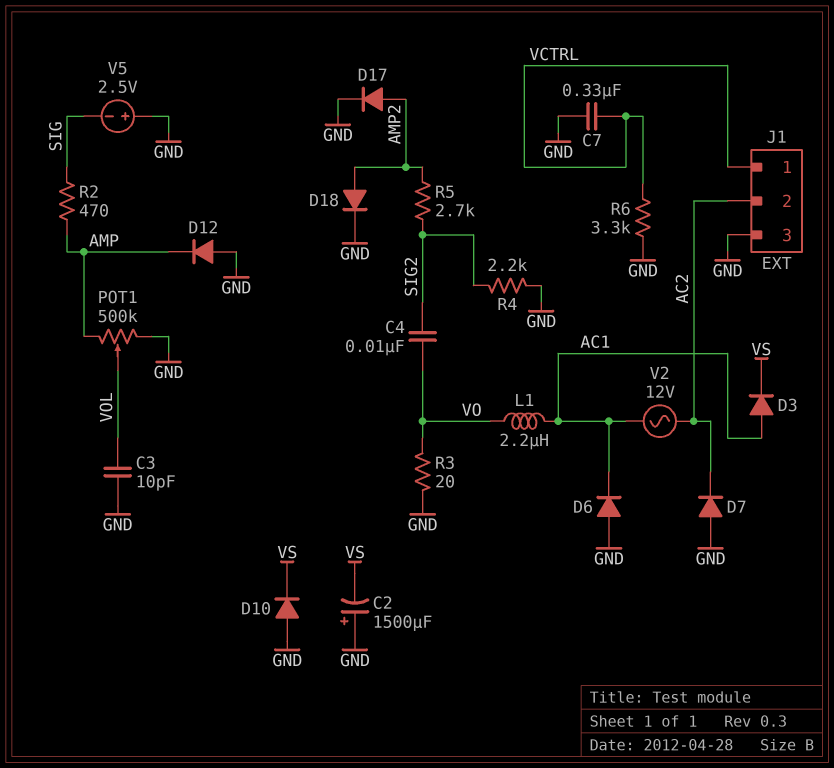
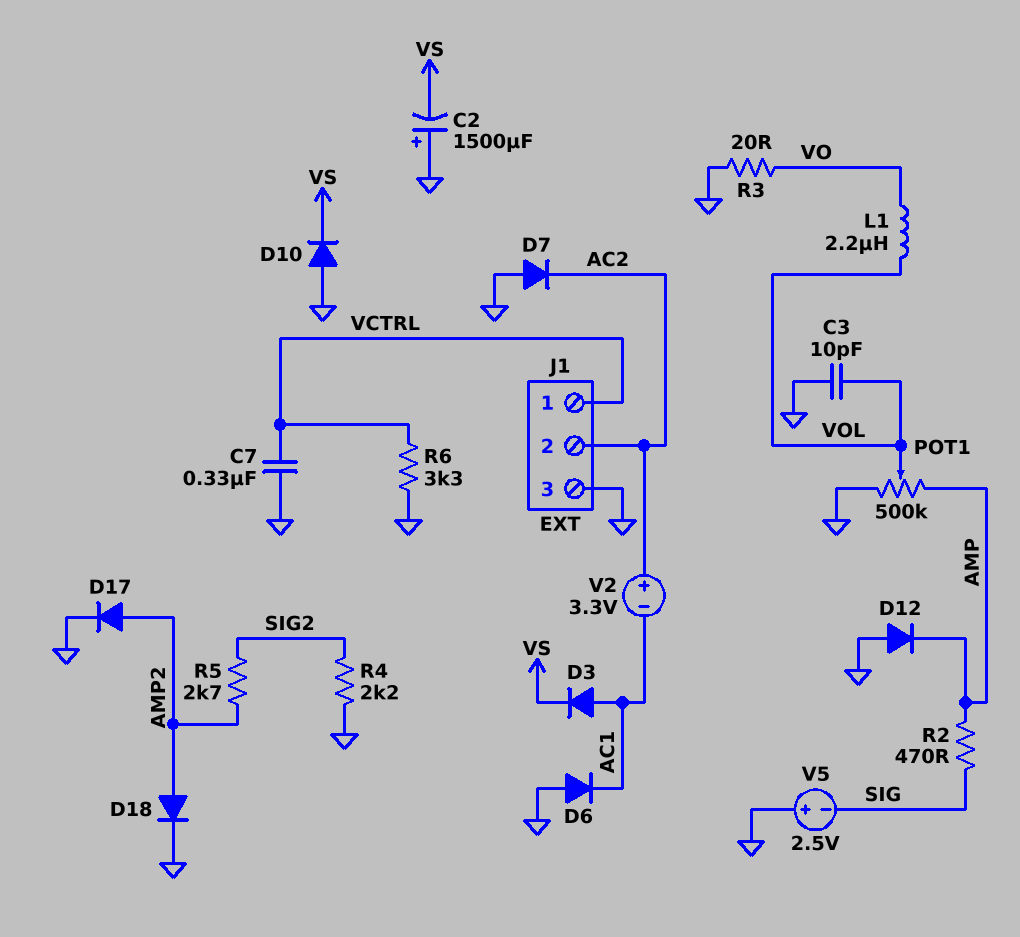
C4: 10nF (SIG2, VO) -> none
L1: 2.2uH (AC1, VO) -> 2.2uH (VO, VOL)
V2: AC 12V (AC1, AC2) -> 3.3V (plus AC2, minus AC1)

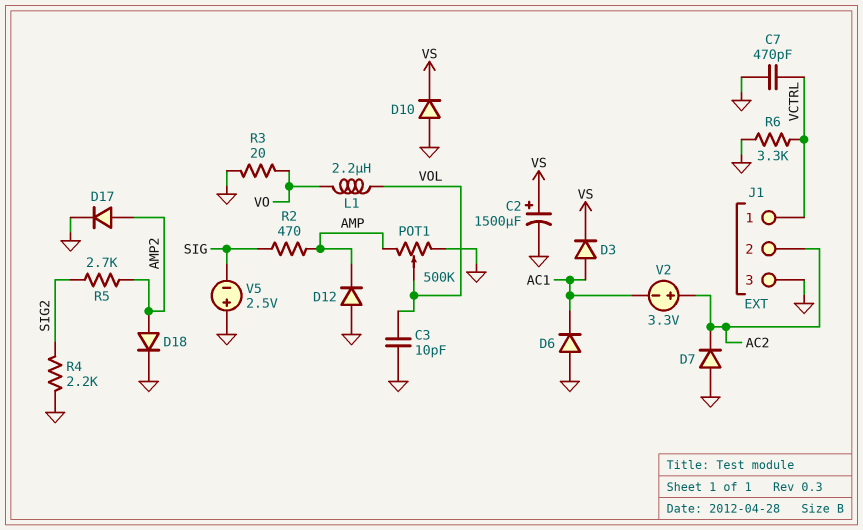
C2: 1500uF (plus GND, minus VS) -> 1500uF (plus VS, minus GND)
C7: 330nF (GND, VCTRL) -> 470pF (GND, VCTRL)

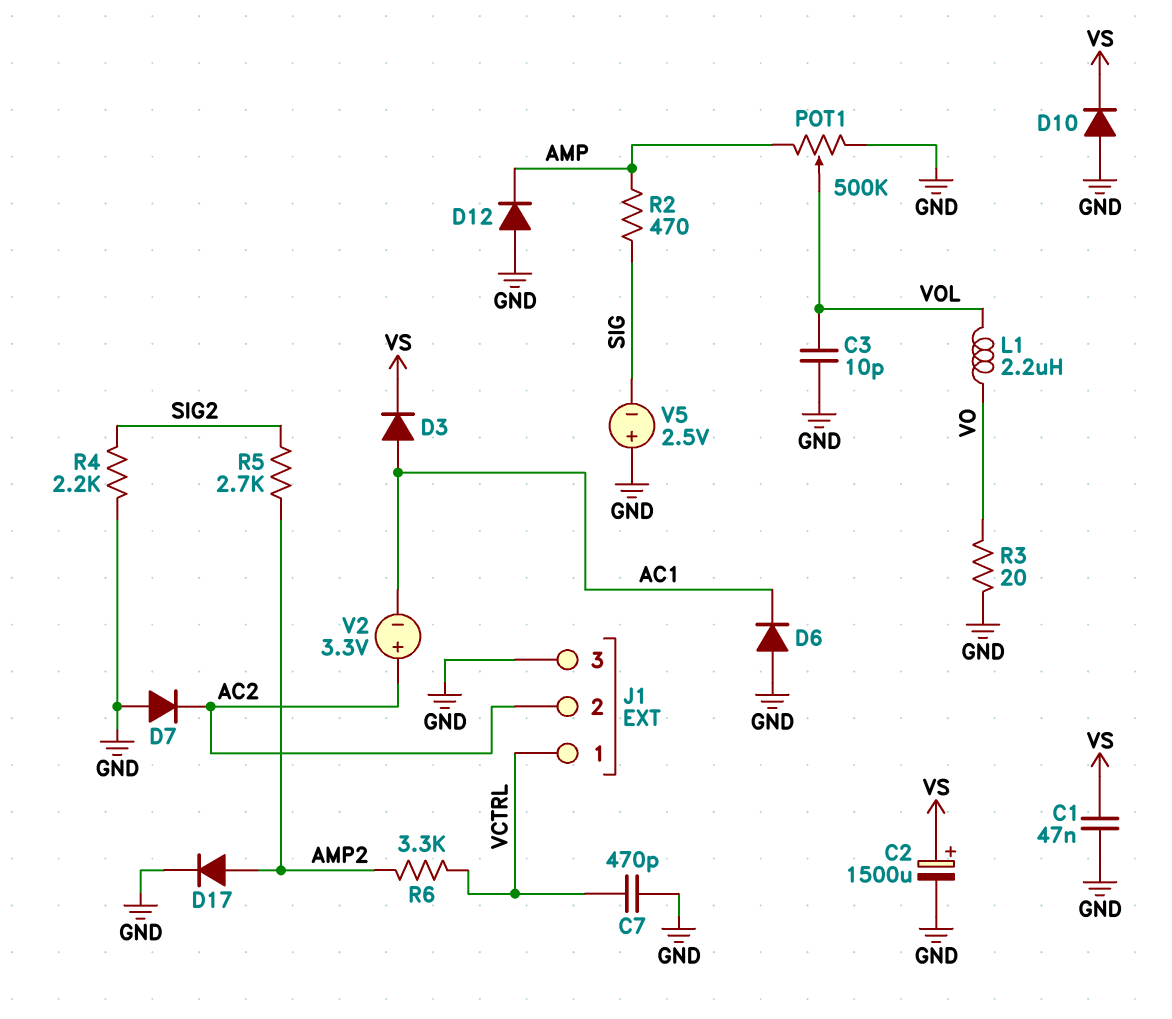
C1: none -> 47nF (GND, VS)
D18: diode (A AMP2, K GND) -> none
R6: 3.3k (GND, VCTRL) -> 3.3k (AMP2, VCTRL)

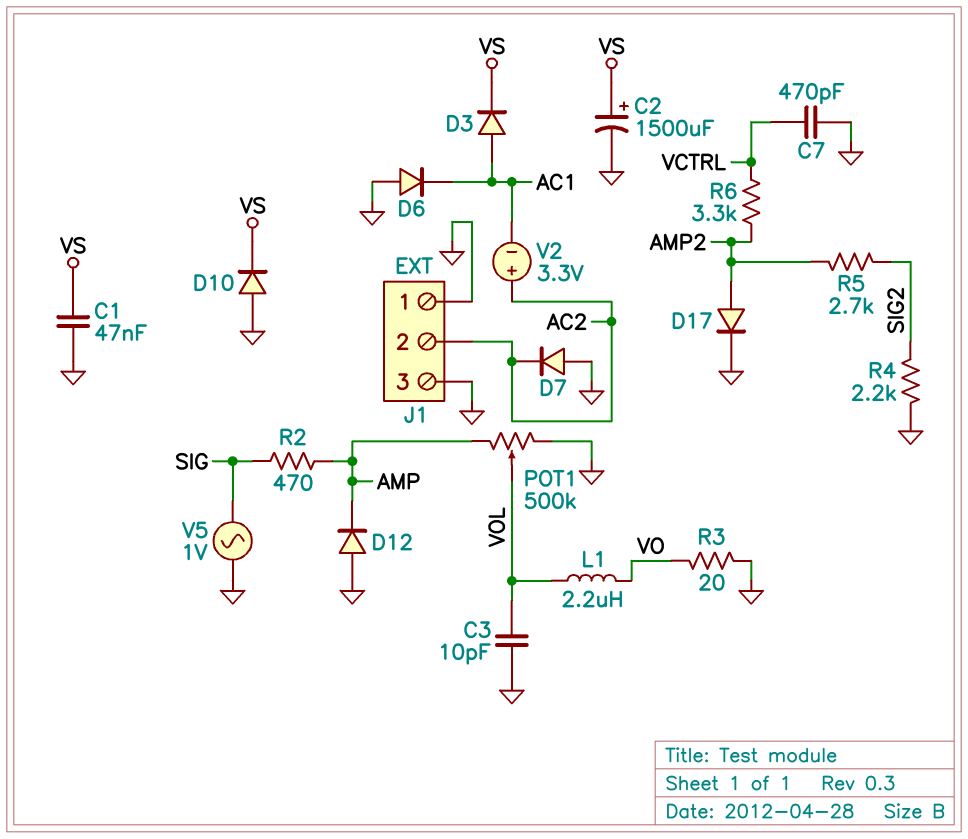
J1 pin 1: VCTRL -> GND
V5: 2.5V (plus GND, minus SIG) -> AC 1V (GND, SIG)

